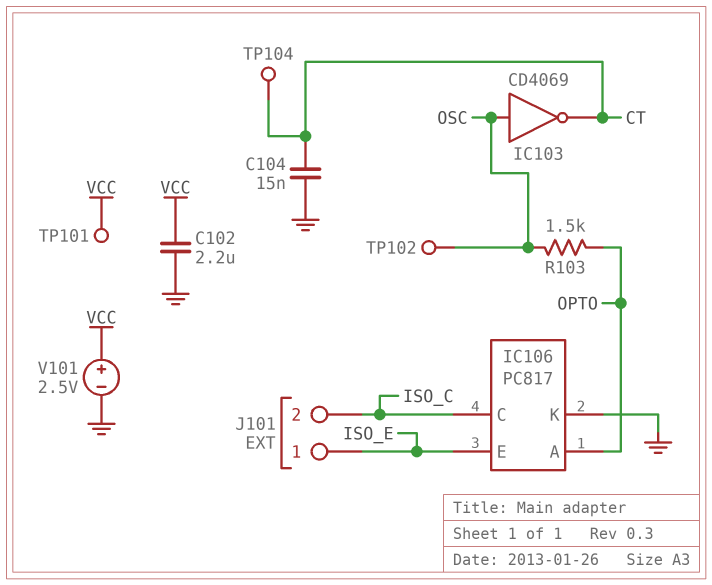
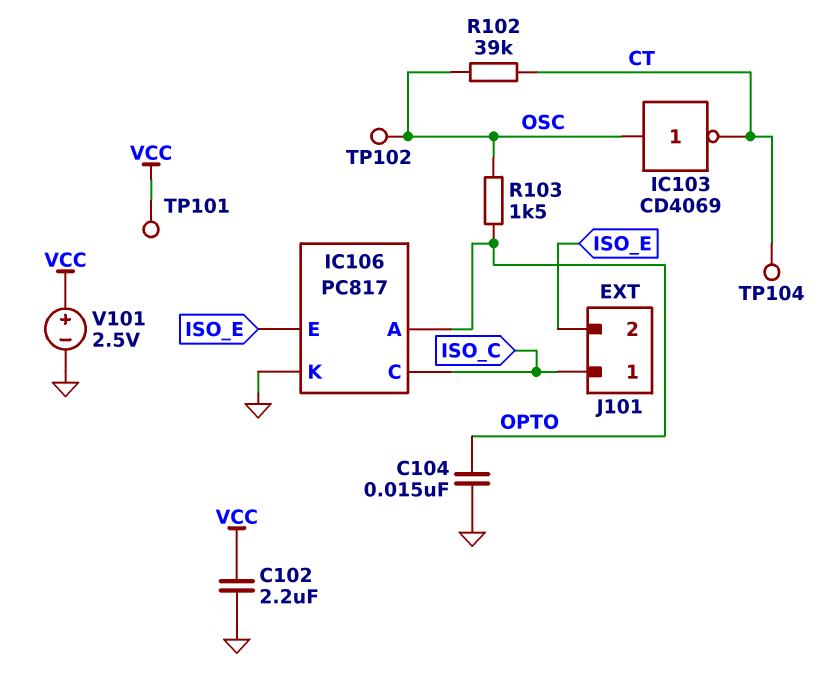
C104: 15nF (CT, GND) -> 15nF (GND, OPTO)
J101 pin 1: ISO_E -> ISO_C
J101 pin 2: ISO_C -> ISO_E
R102: none -> 39k (CT, OSC)

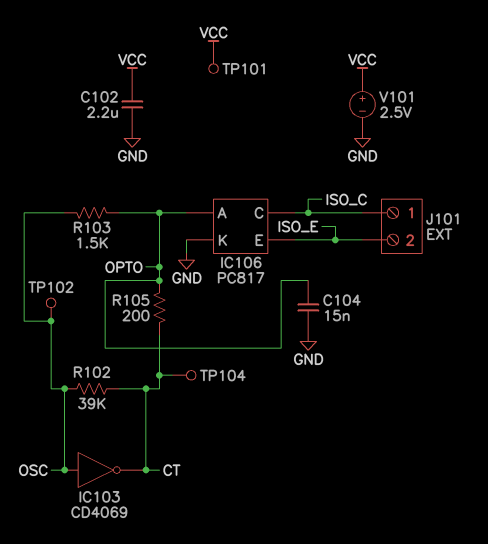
R105: none -> 200 (CT, OPTO)

